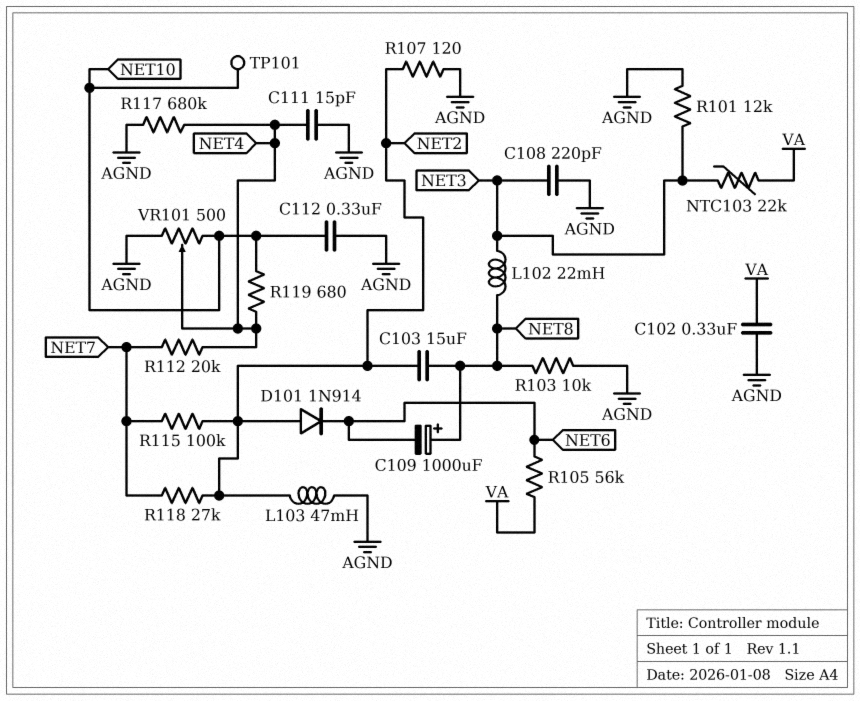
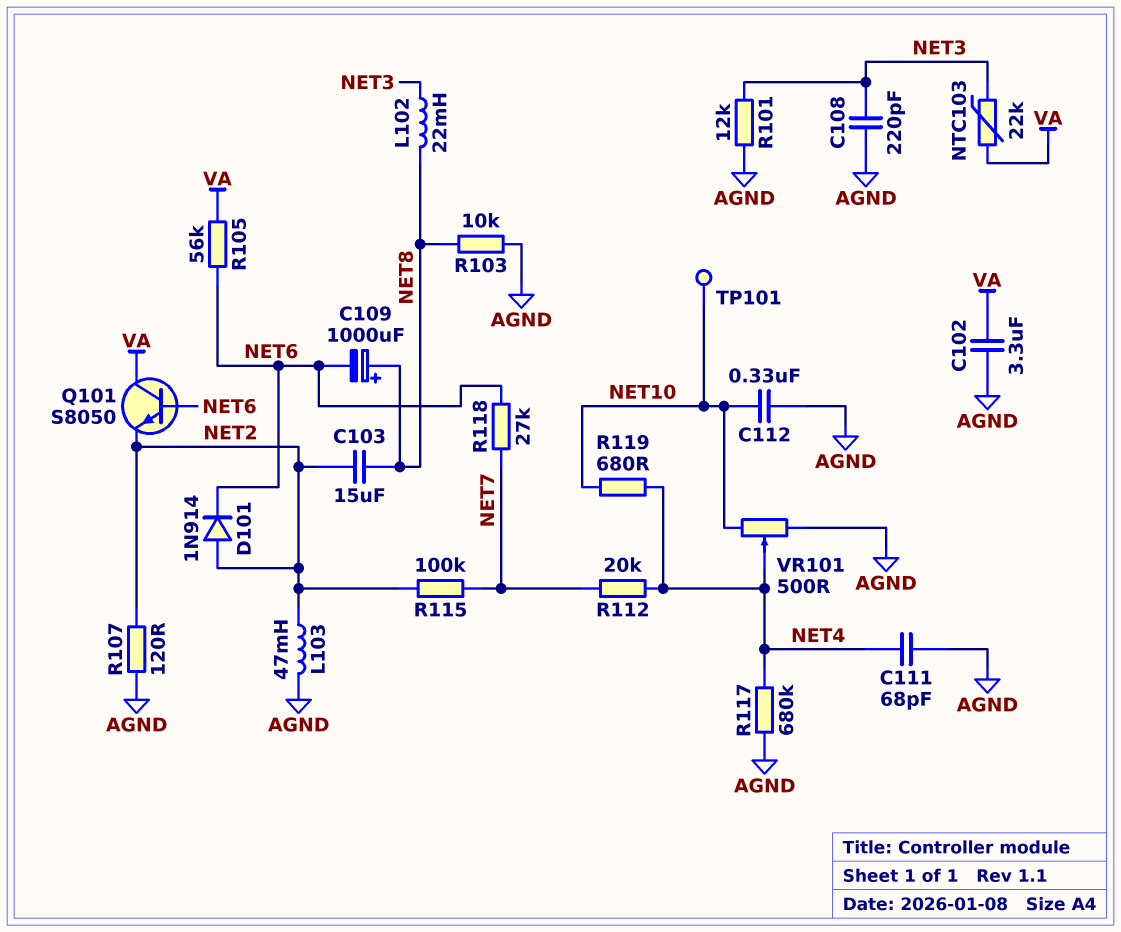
C102: 330nF (AGND, VA) -> 3.3uF (AGND, VA)
C111: 15pF (AGND, NET4) -> 68pF (AGND, NET4)
Q101: none -> NPN S8050 (B NET6, C VA, E NET2)
R118: 27k (NET2, NET7) -> 27k (NET6, NET7)

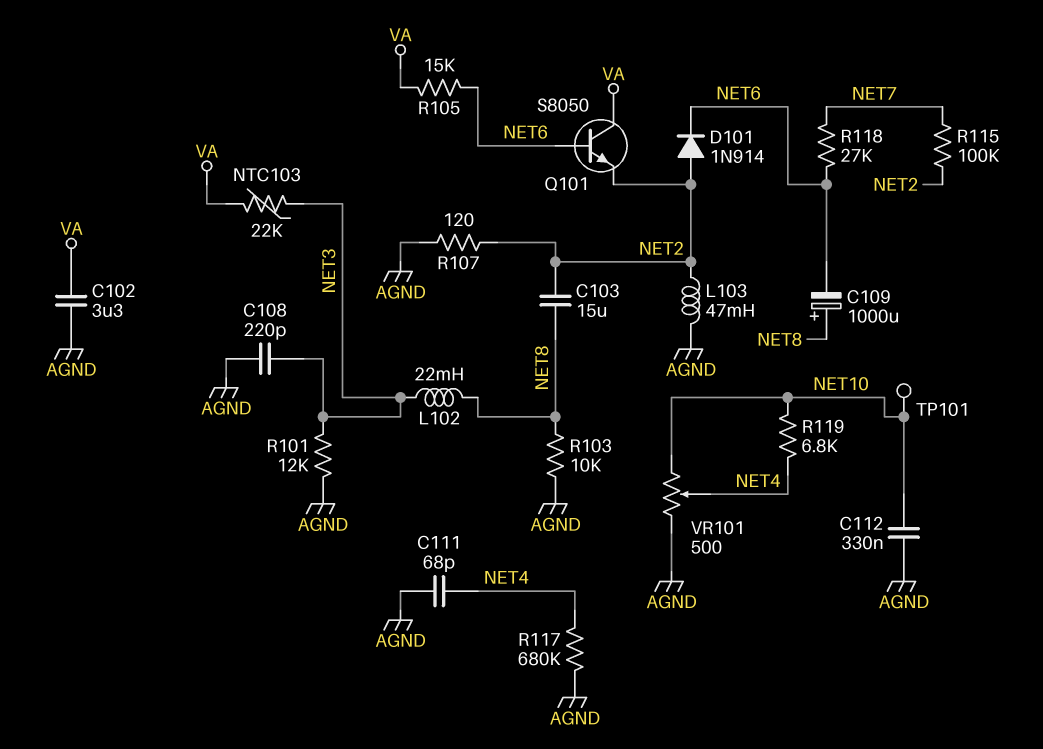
R105: 56k (NET6, VA) -> 15k (NET6, VA)
R112: 20k (NET4, NET7) -> none
R119: 680 (NET4, NET10) -> 6.8k (NET4, NET10)

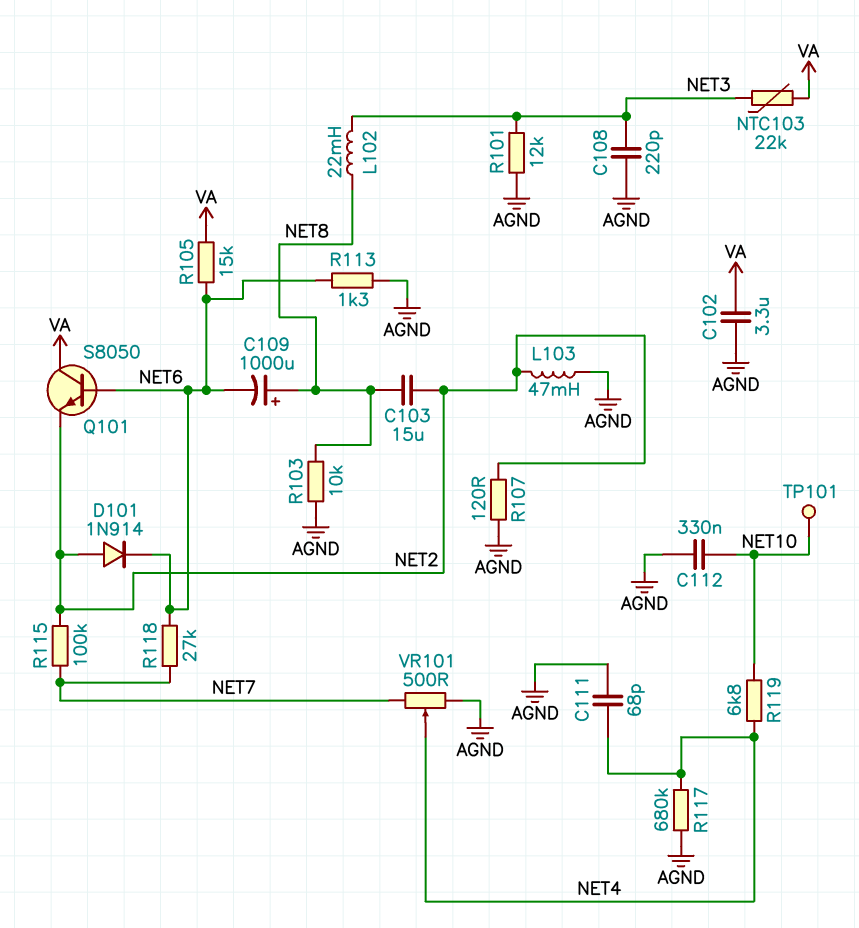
R113: none -> 1.3k (AGND, NET6)
VR101: 500 (AGND, NET10, wiper NET4) -> 500 (AGND, NET7, wiper NET4)

